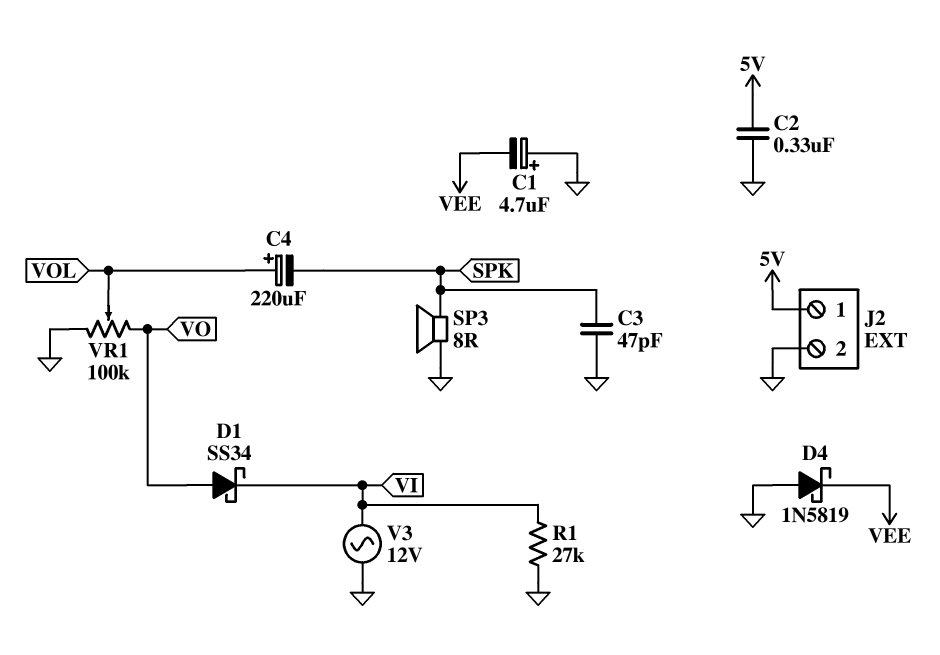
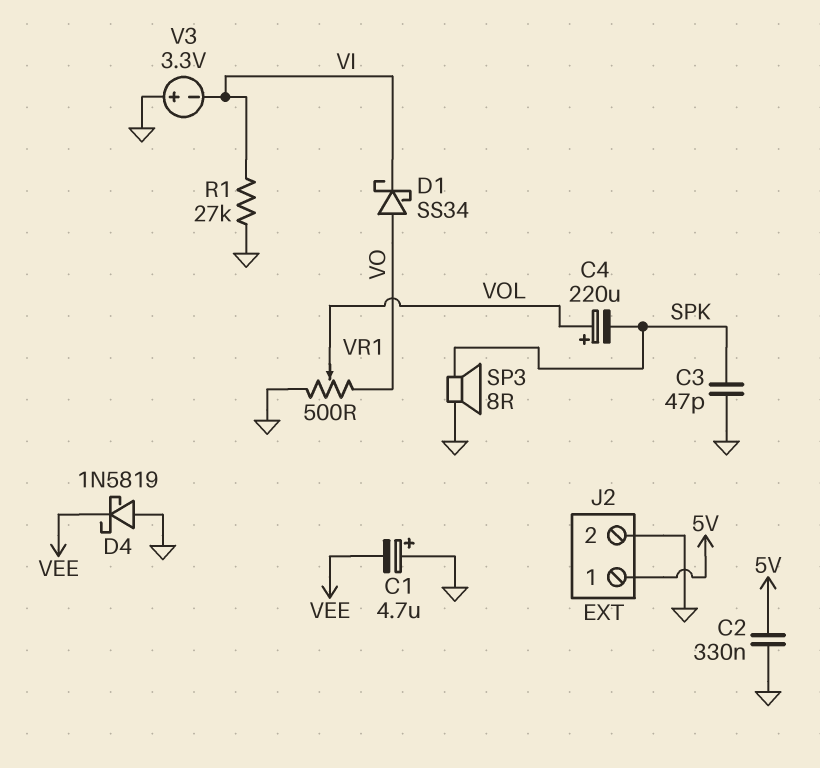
V3: AC 12V (GND, VI) -> 3.3V (plus GND, minus VI)
VR1: 100k (GND, VO, wiper VOL) -> 500 (GND, VO, wiper VOL)

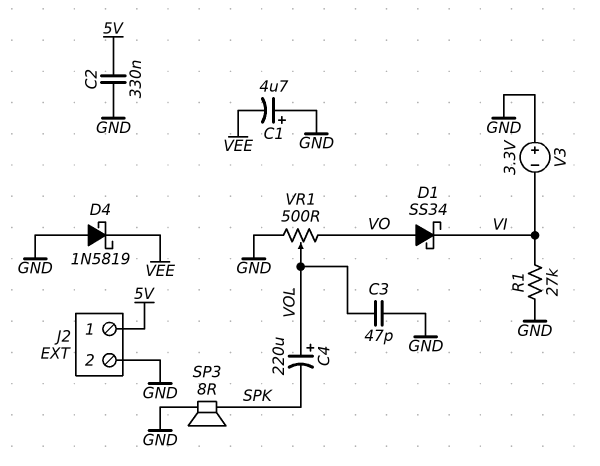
C3: 47pF (GND, SPK) -> 47pF (GND, VOL)

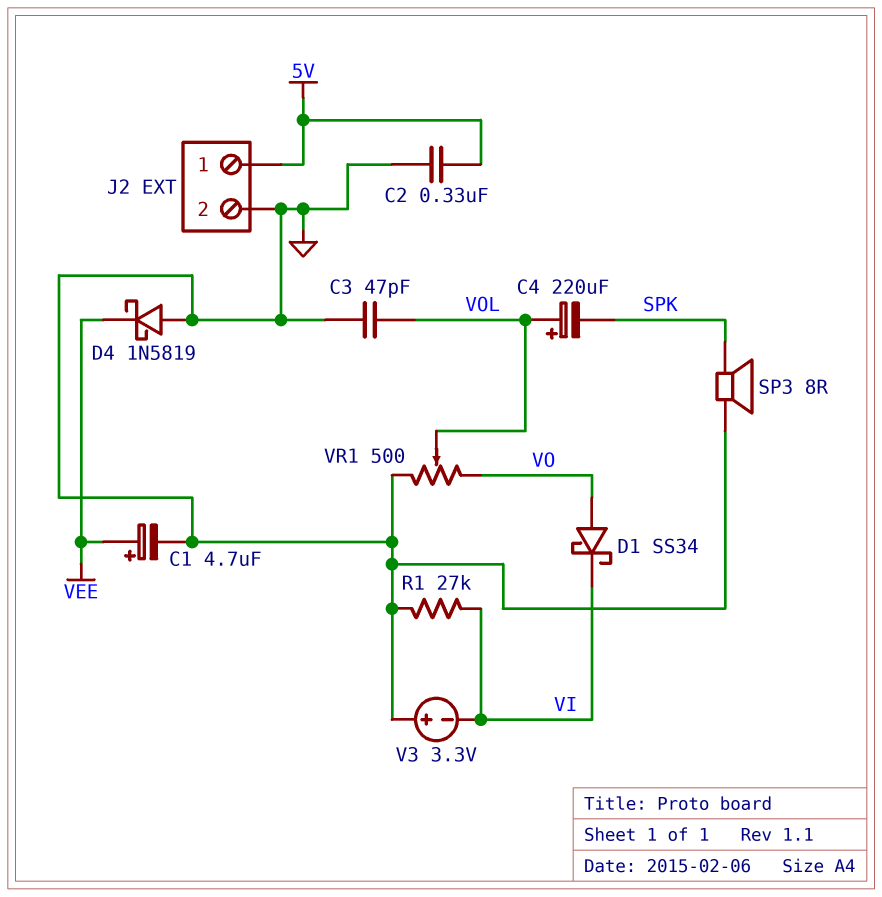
C1: 4.7uF (plus GND, minus VEE) -> 4.7uF (plus VEE, minus GND)

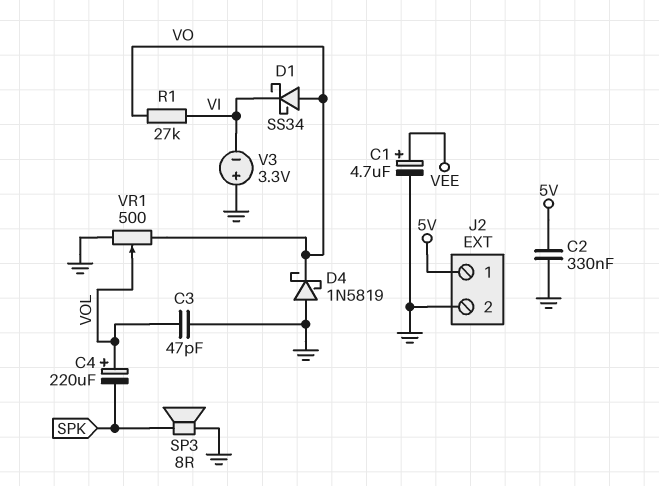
D4: schottky 1N5819 (A GND, K VEE) -> schottky 1N5819 (A GND, K VO)
R1: 27k (GND, VI) -> 27k (VI, VO)

